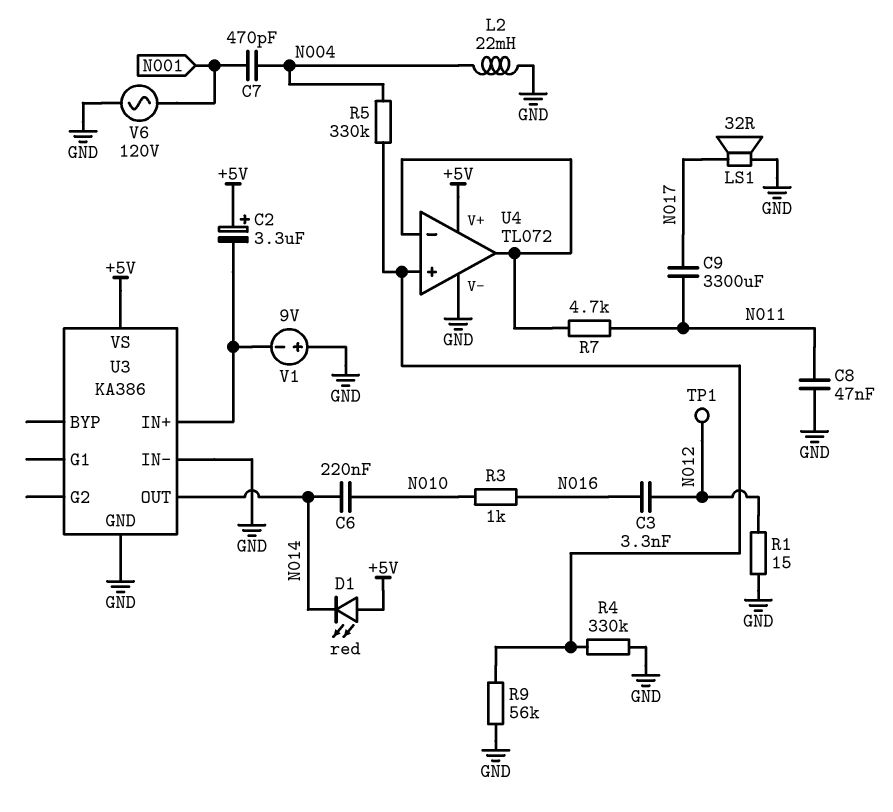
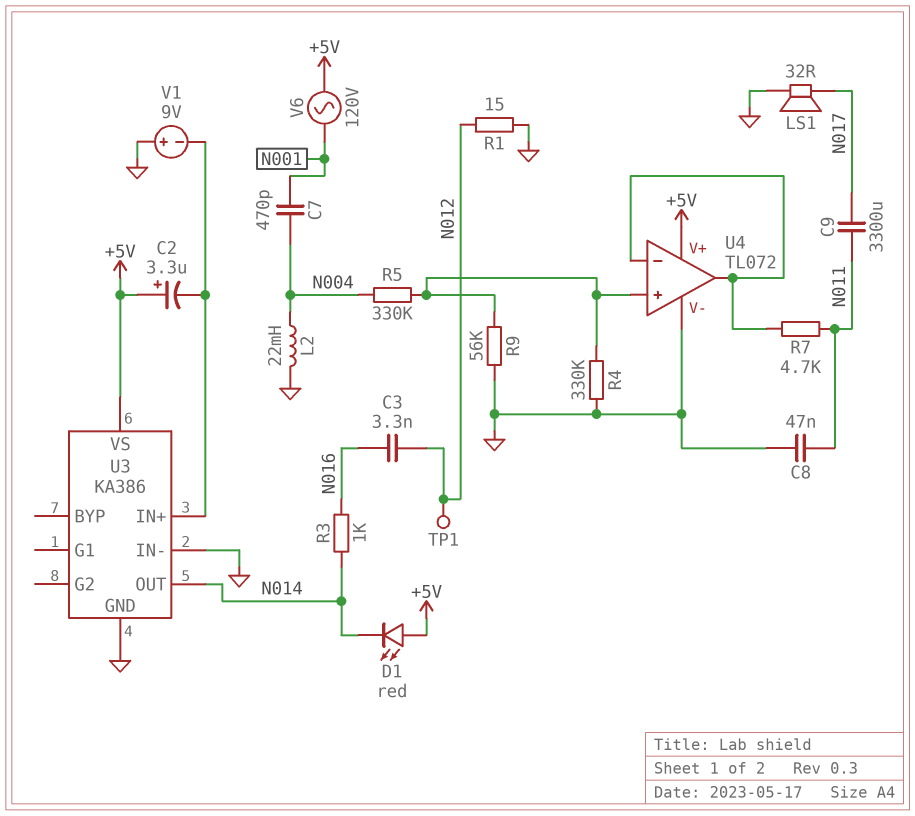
C6: 220nF (N010, N014) -> none
R3: 1k (N010, N016) -> 1k (N014, N016)
V6: AC 120V (GND, N001) -> AC 120V (+5V, N001)

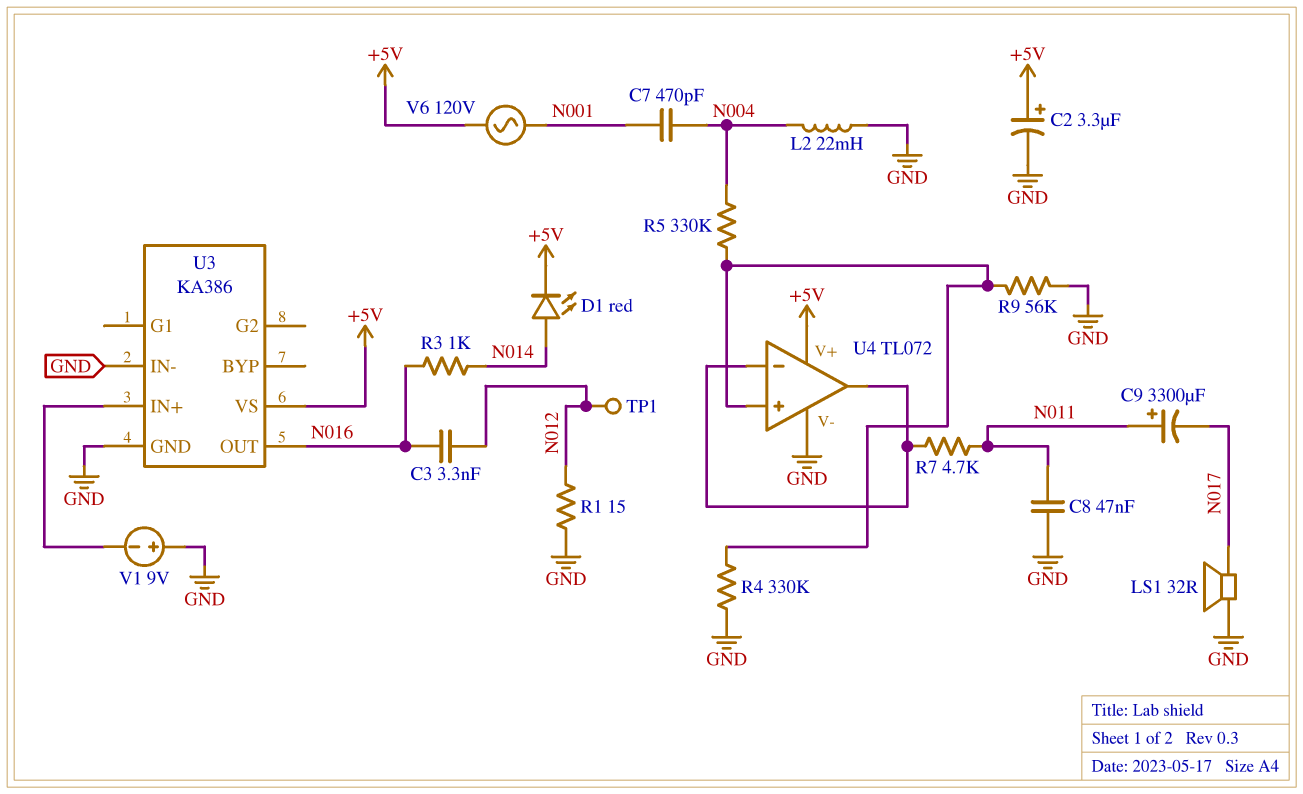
C2: 3.3uF (plus +5V, minus U3/IN+) -> 3.3uF (plus +5V, minus GND)
C9: 3300uF (N011, N017) -> 3300uF (plus N011, minus N017)
D1: LED red (A +5V, K N014) -> LED red (A N014, K +5V)
U3 pin OUT: N014 -> N016

